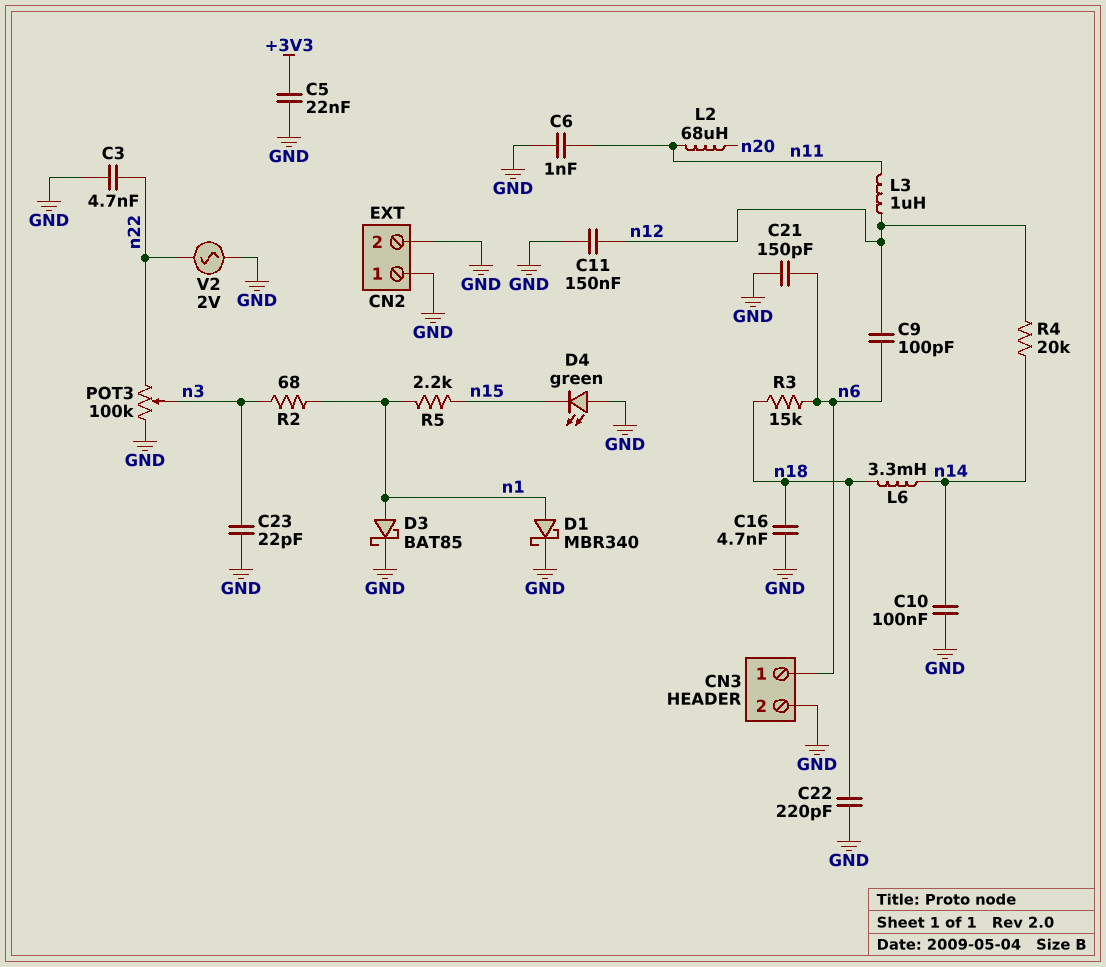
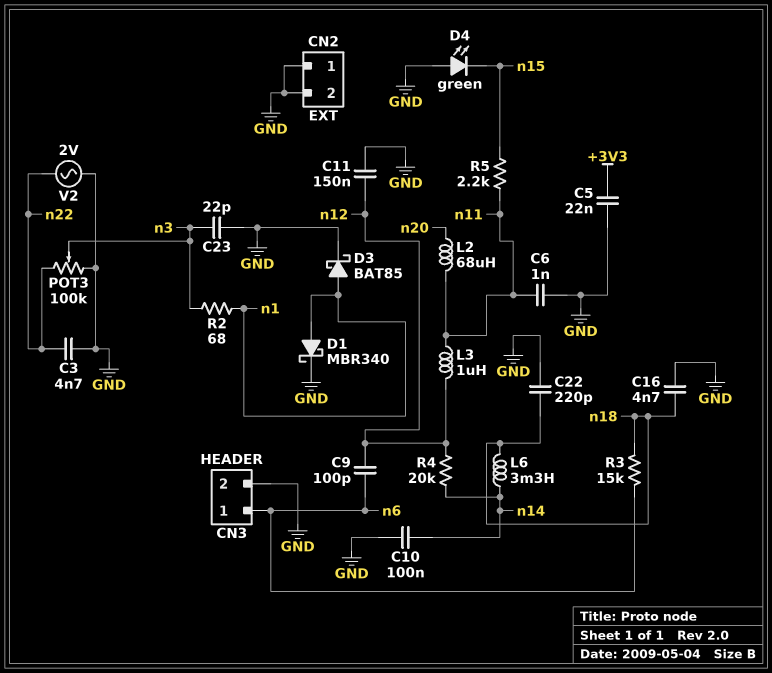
C21: 150pF (GND, n6) -> none
R5: 2.2k (n1, n15) -> 2.2k (n11, n15)

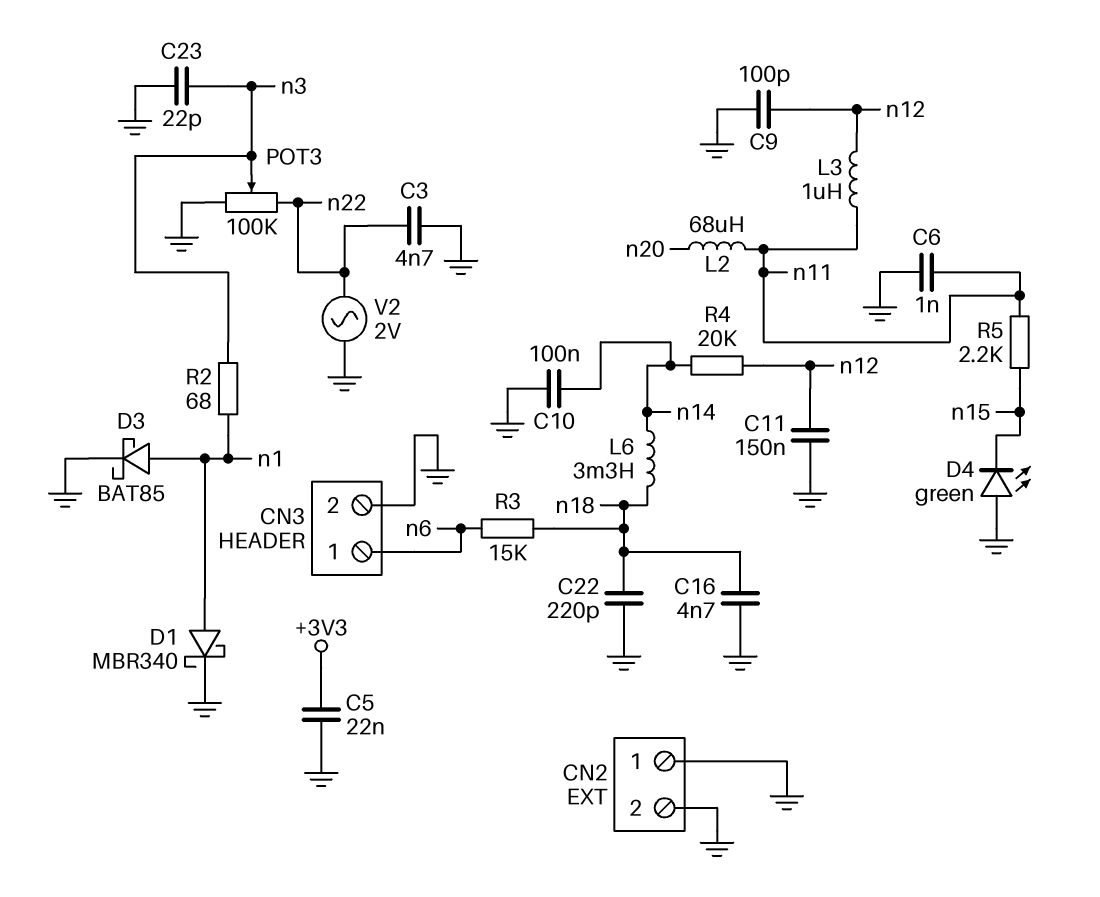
C9: 100pF (n6, n12) -> 100pF (GND, n12)

